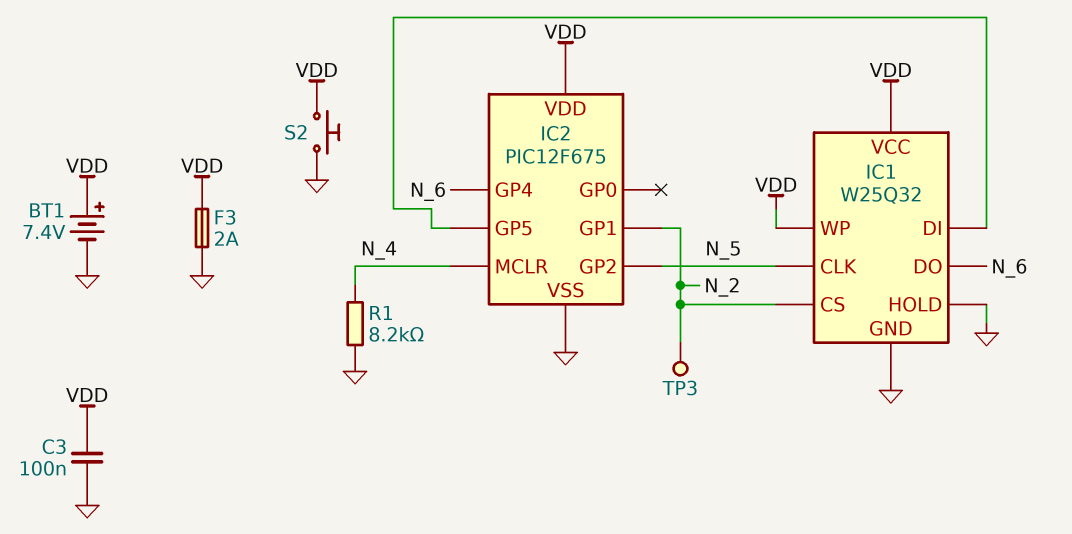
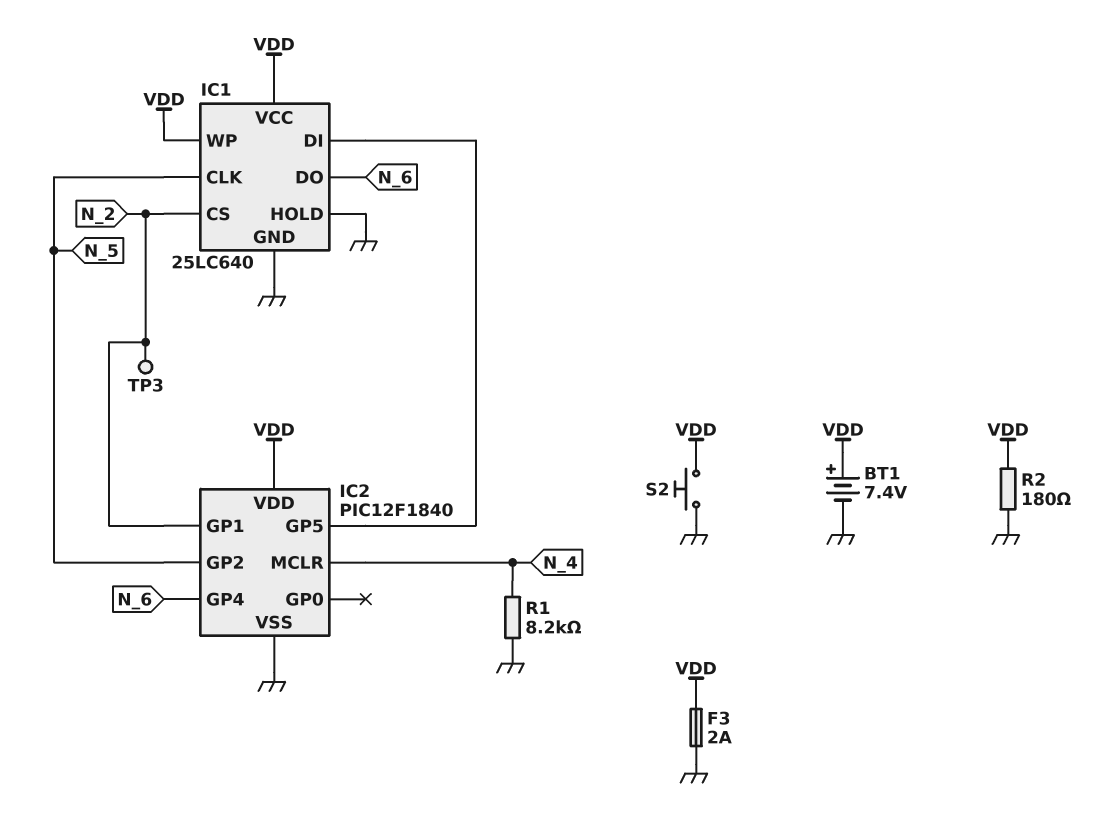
C3: 100nF (GND, VDD) -> none
IC1: W25Q32 -> 25LC640
IC2: PIC12F675 -> PIC12F1840
R2: none -> 180 (GND, VDD)

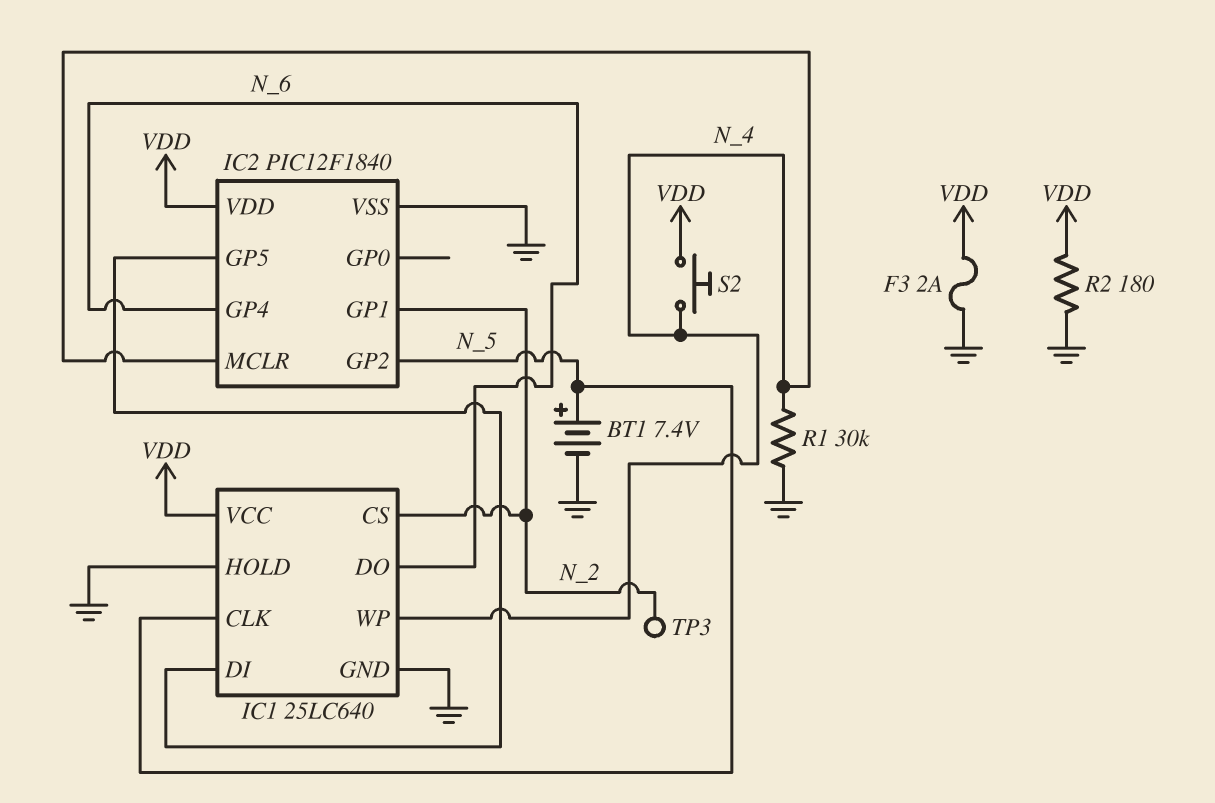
BT1: 7.4V (plus VDD, minus GND) -> 7.4V (plus N_5, minus GND)
IC1 pin WP: VDD -> N_4
R1: 8.2k (GND, N_4) -> 30k (GND, N_4)
S2: button (GND, VDD) -> button (N_4, VDD)

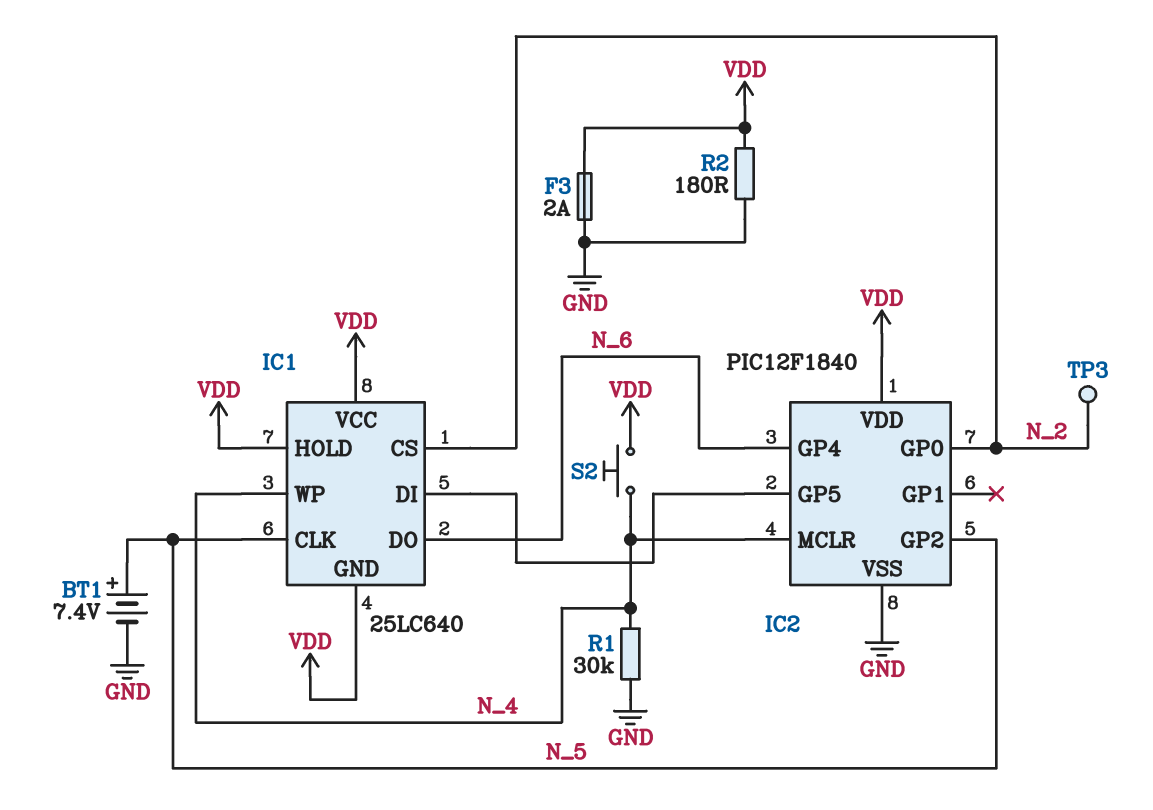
IC1 pin GND: GND -> VDD
IC1 pin HOLD: GND -> VDD
IC2 pin GP0: none -> N_2
IC2 pin GP1: N_2 -> none

